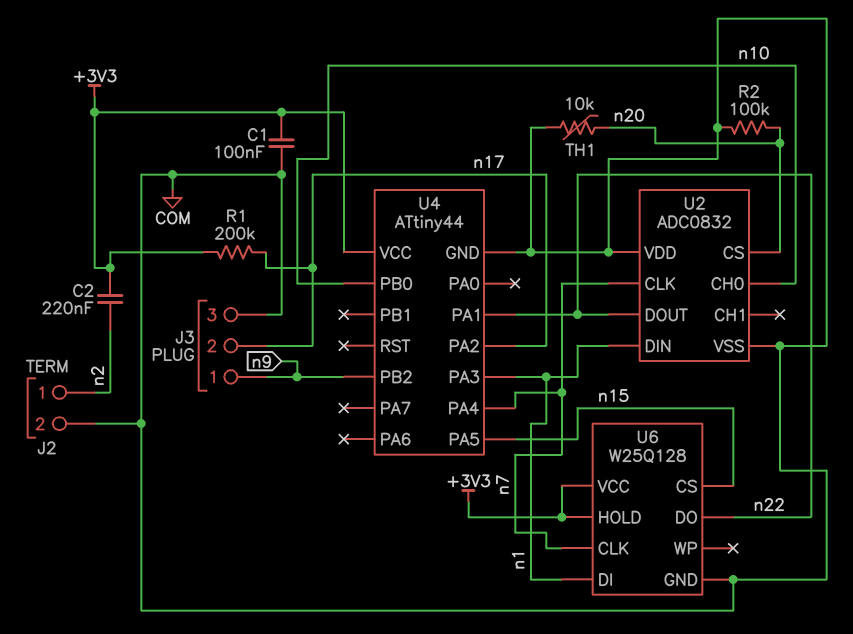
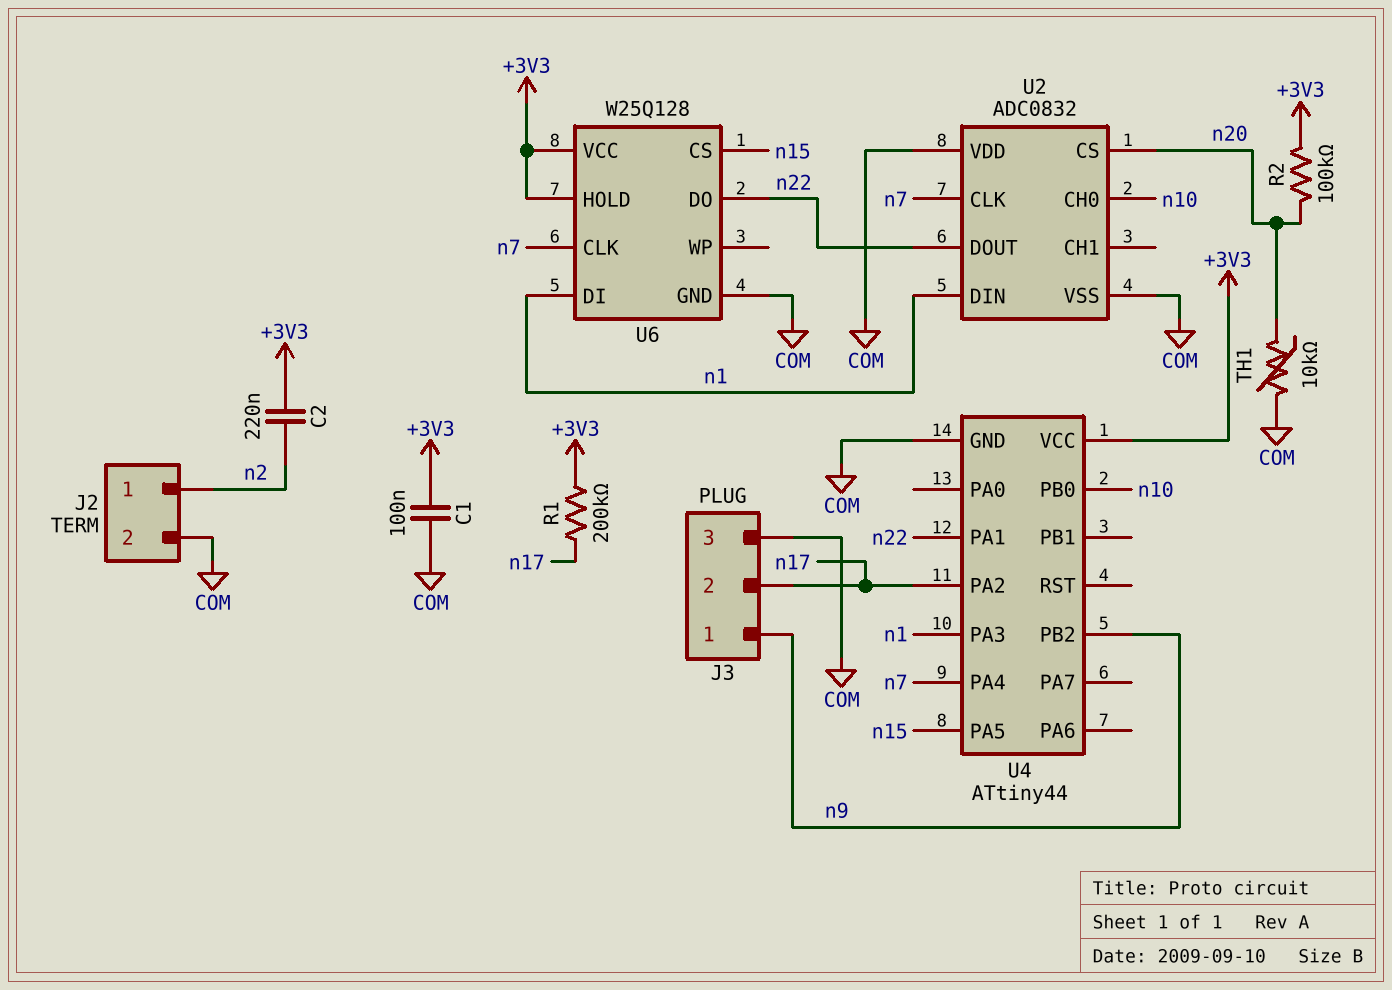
R2: 100k (COM, n20) -> 100k (+3V3, n20)

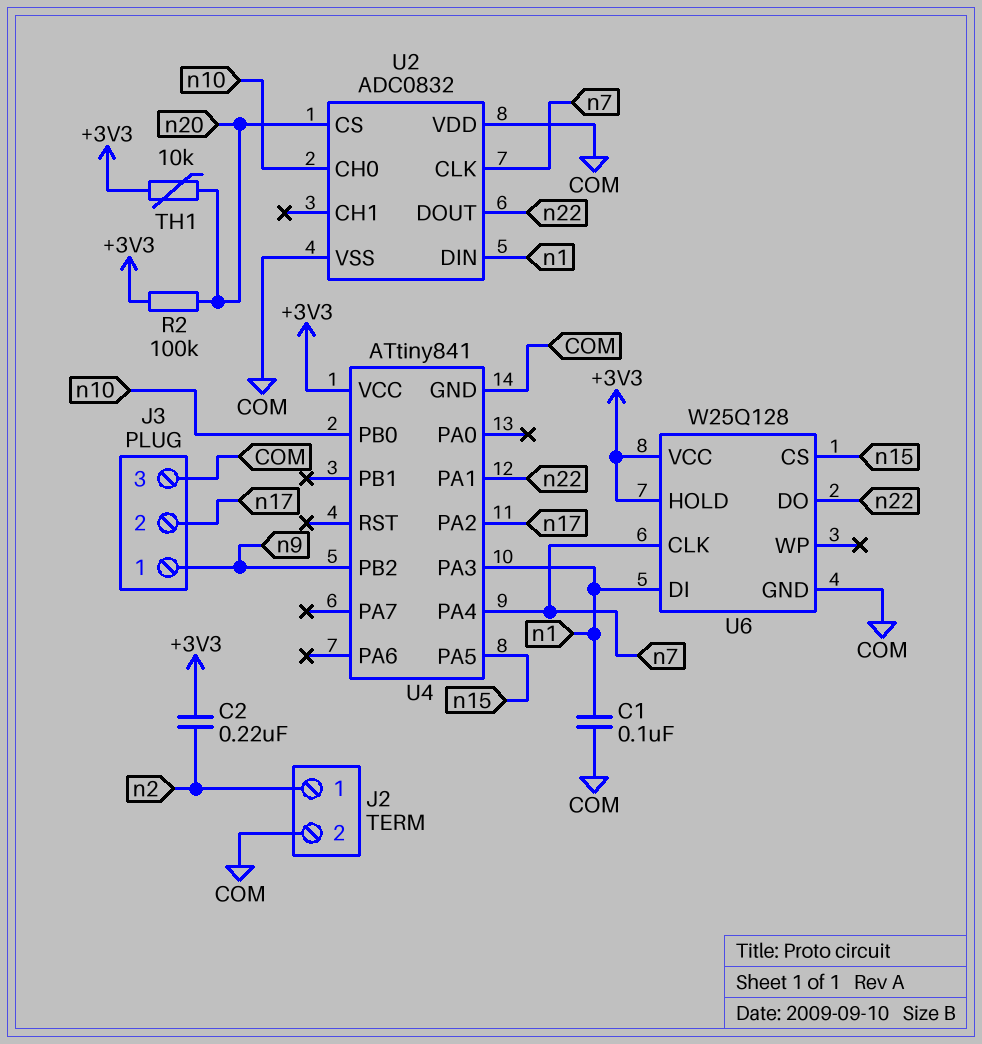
C1: 100nF (+3V3, COM) -> 100nF (COM, n1)
R1: 200k (+3V3, n17) -> none
TH1: 10k (COM, n20) -> 10k (+3V3, n20)
U4: ATtiny44 -> ATtiny841

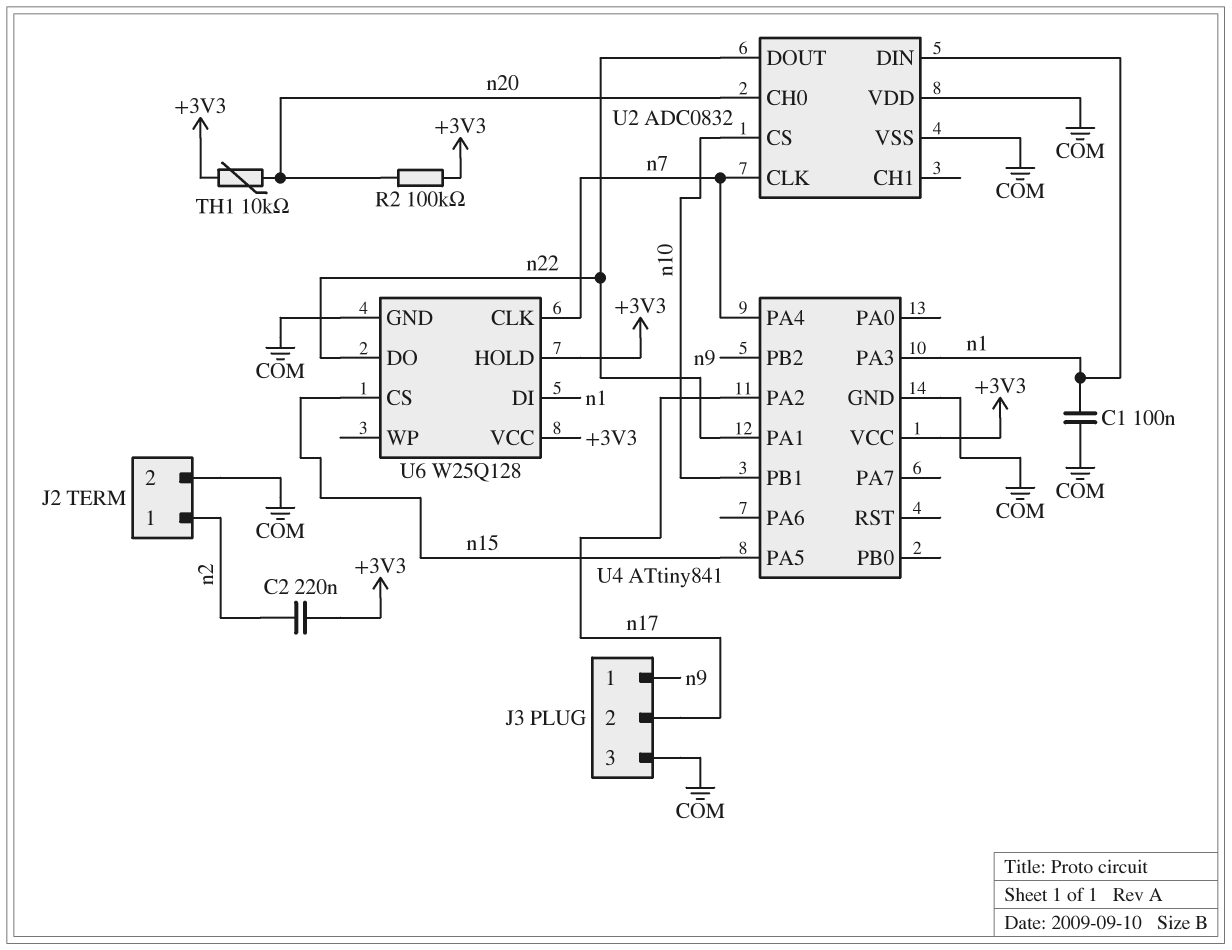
U2 pin CH0: n10 -> n20
U2 pin CS: n20 -> n10
U4 pin PB0: n10 -> none
U4 pin PB1: none -> n10

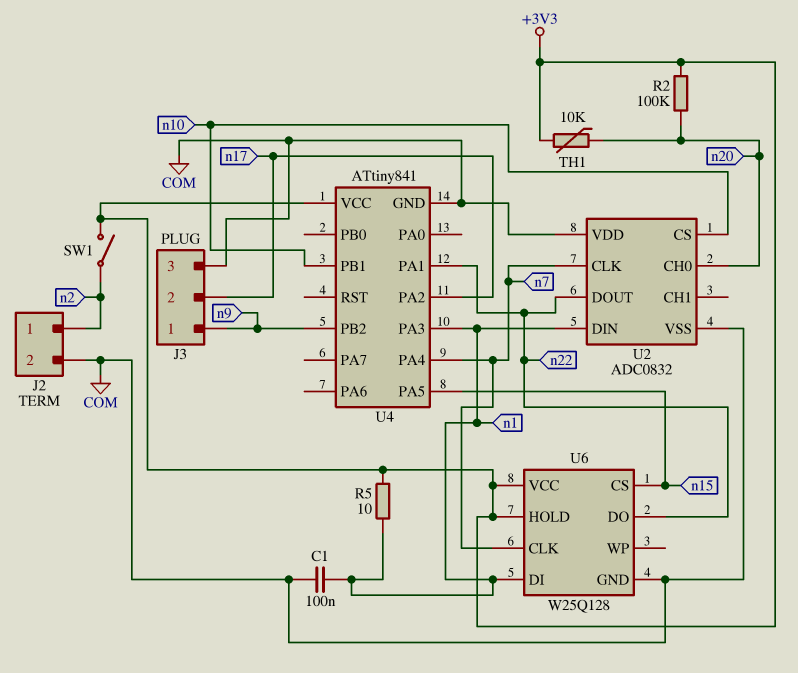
C2: 220nF (+3V3, n2) -> none
R5: none -> 10 (+3V3, n1)
SW1: none -> switch (+3V3, n2)

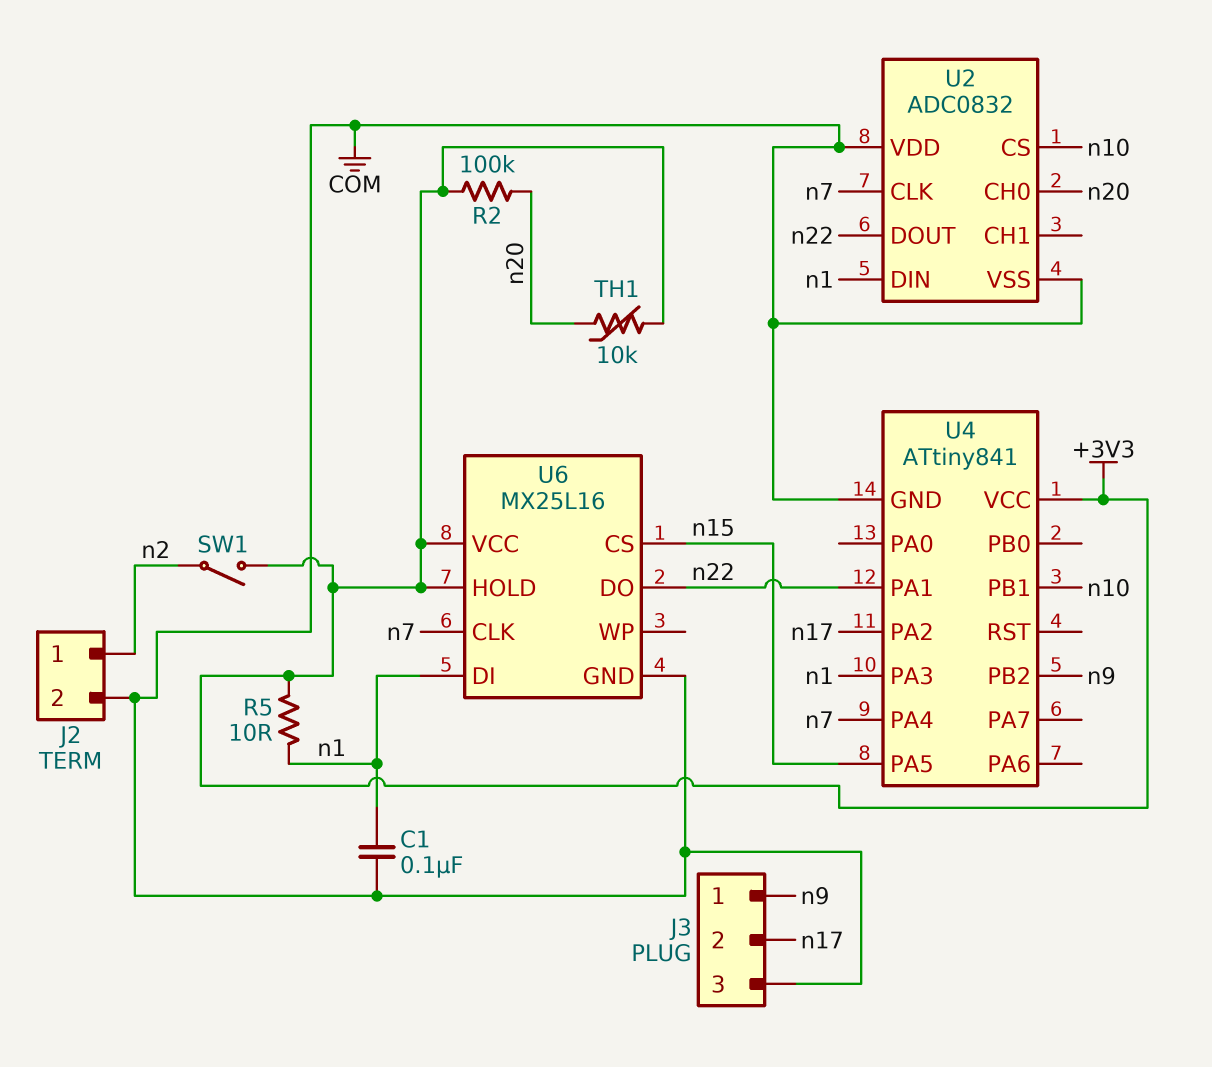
U6: W25Q128 -> MX25L16

